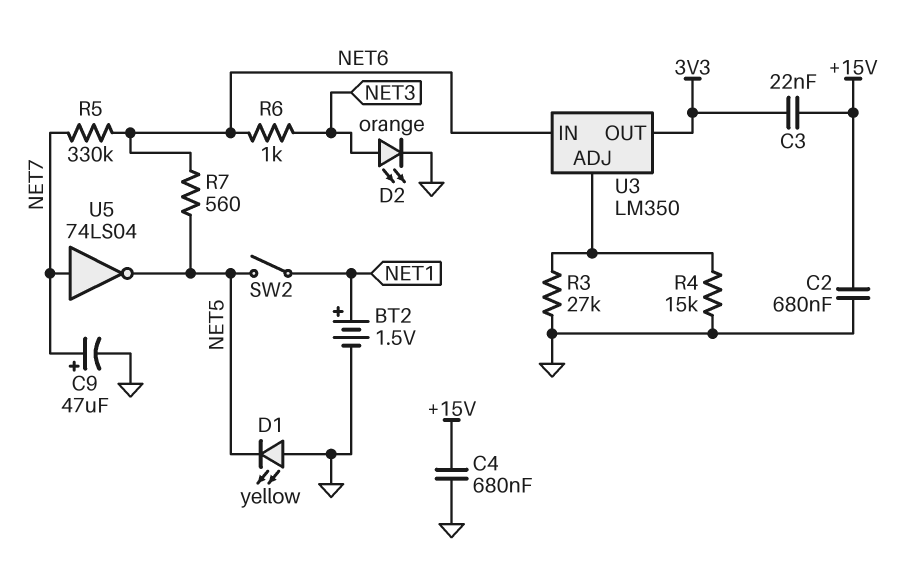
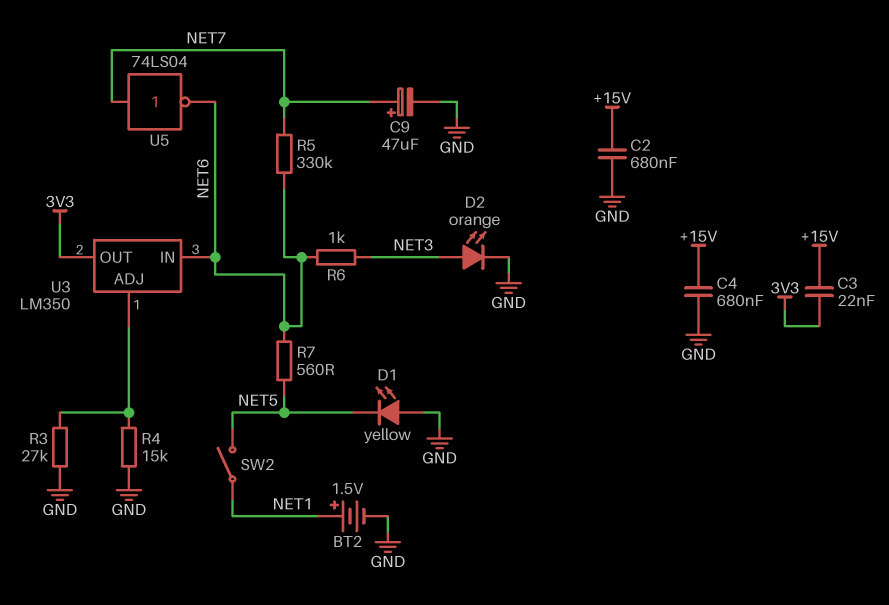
U5: NOT 74LS04 (in NET7, out NET5) -> NOT 74LS04 (in NET7, out NET6)

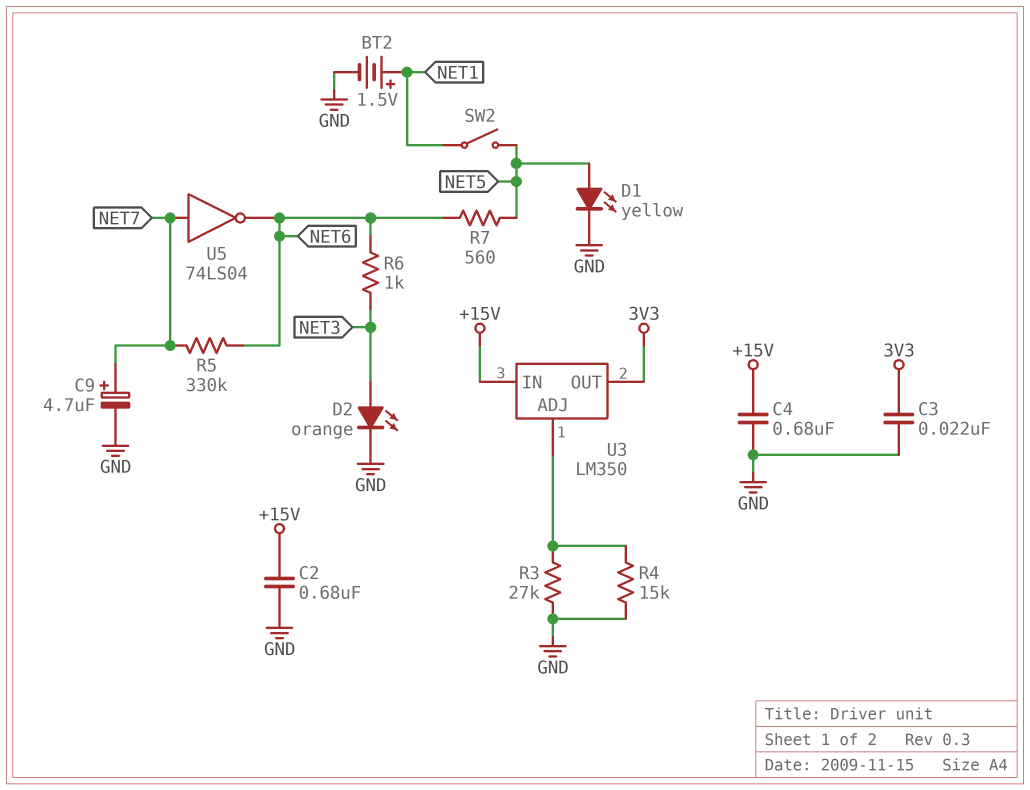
C3: 22nF (+15V, 3V3) -> 22nF (3V3, GND)
C9: 47uF (plus NET7, minus GND) -> 4.7uF (plus NET7, minus GND)
D1: LED yellow (A GND, K NET5) -> LED yellow (A NET5, K GND)
U3 pin IN: NET6 -> +15V

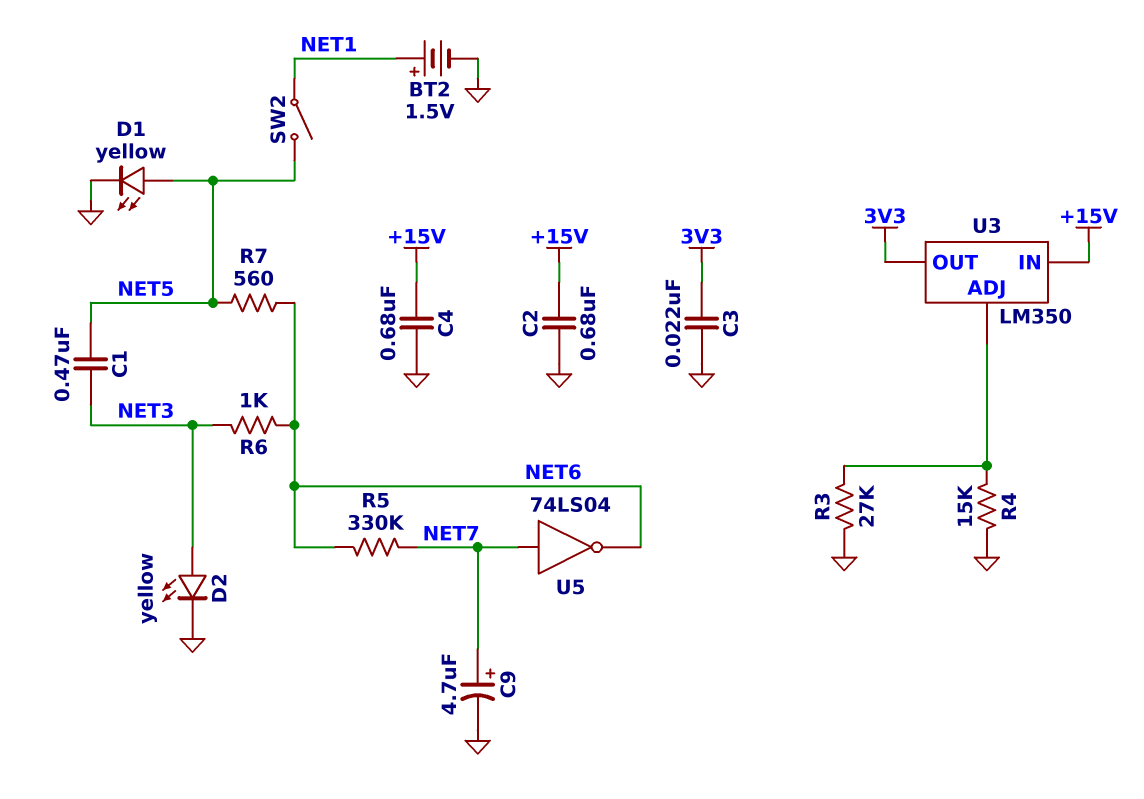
C1: none -> 470nF (NET3, NET5)
D2: LED orange (A NET3, K GND) -> LED yellow (A NET3, K GND)

